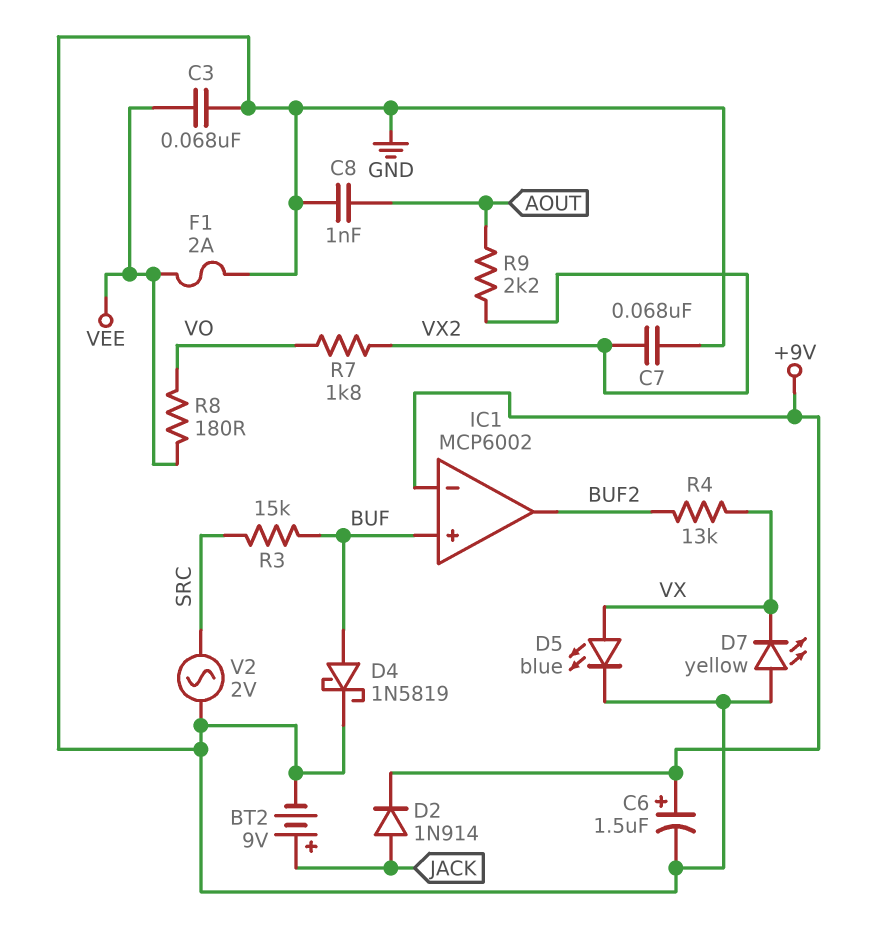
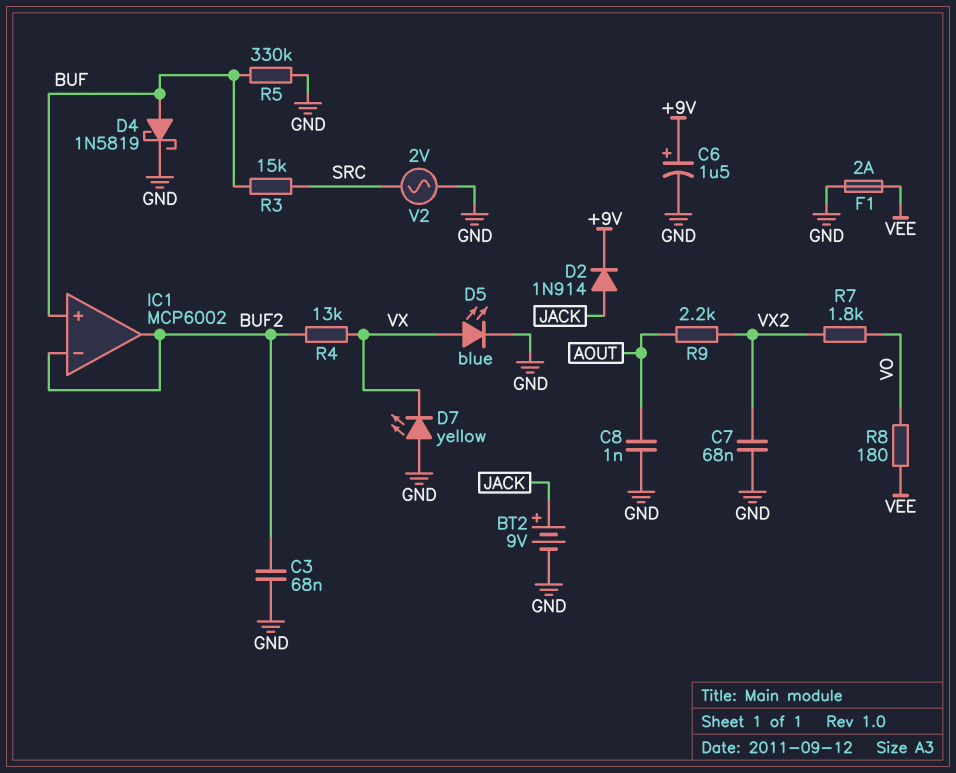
C3: 68nF (GND, VEE) -> 68nF (BUF2, GND)
IC1 pin in-: +9V -> BUF2
R5: none -> 330k (BUF, GND)

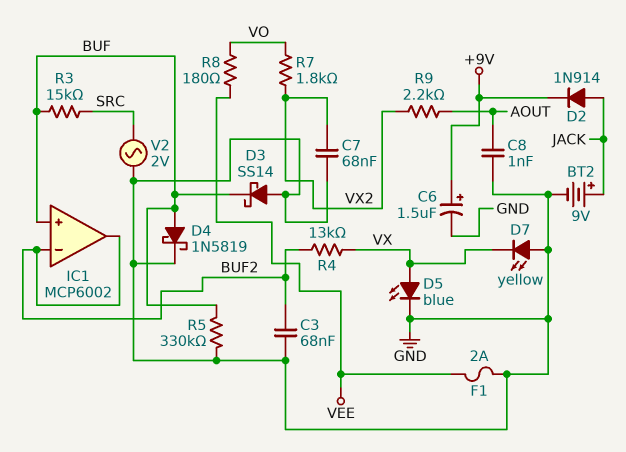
D3: none -> schottky SS14 (A GND, K BUF)

